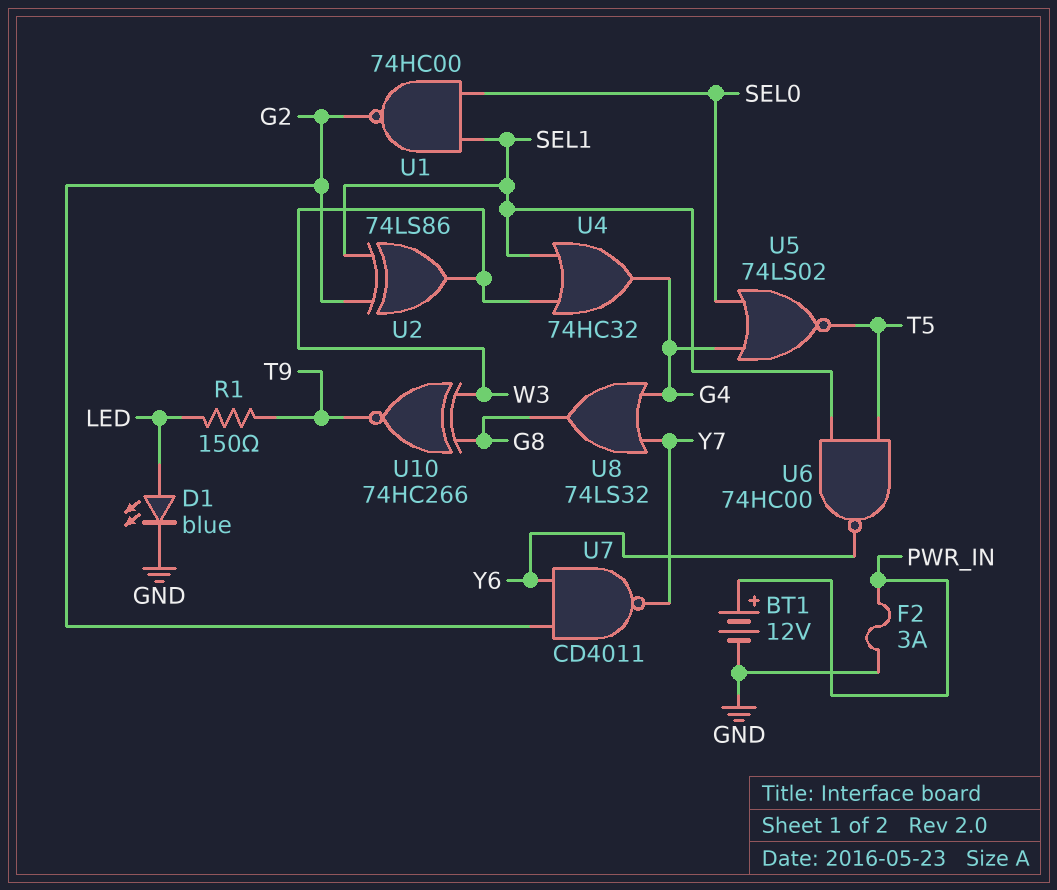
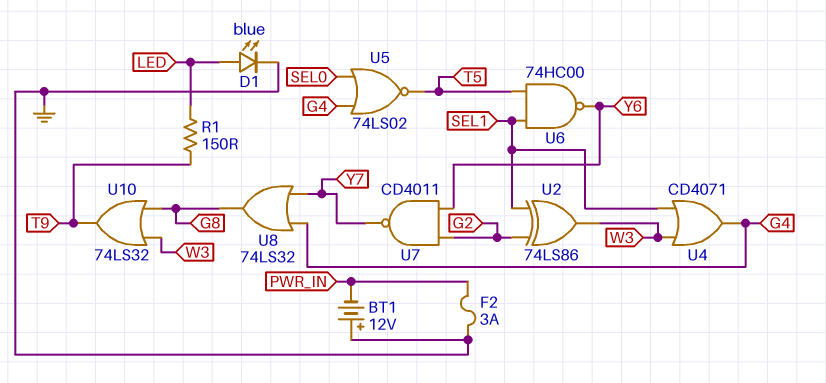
BT1: 12V (plus PWR_IN, minus GND) -> 12V (plus GND, minus PWR_IN)
U1: NAND 74HC00 (in SEL0, in SEL1, out G2) -> none
U4: OR 74HC32 (in SEL1, in W3, out G4) -> OR CD4071 (in SEL1, in W3, out G4)
U10: XNOR 74HC266 (in G8, in W3, out T9) -> OR 74LS32 (in G8, in W3, out T9)

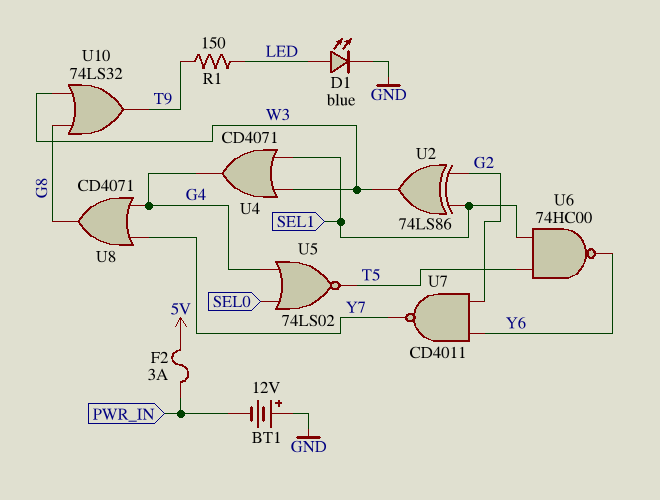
F2: 3A (GND, PWR_IN) -> 3A (5V, PWR_IN)
U8: OR 74LS32 (in G4, in Y7, out G8) -> OR CD4071 (in G4, in Y7, out G8)

